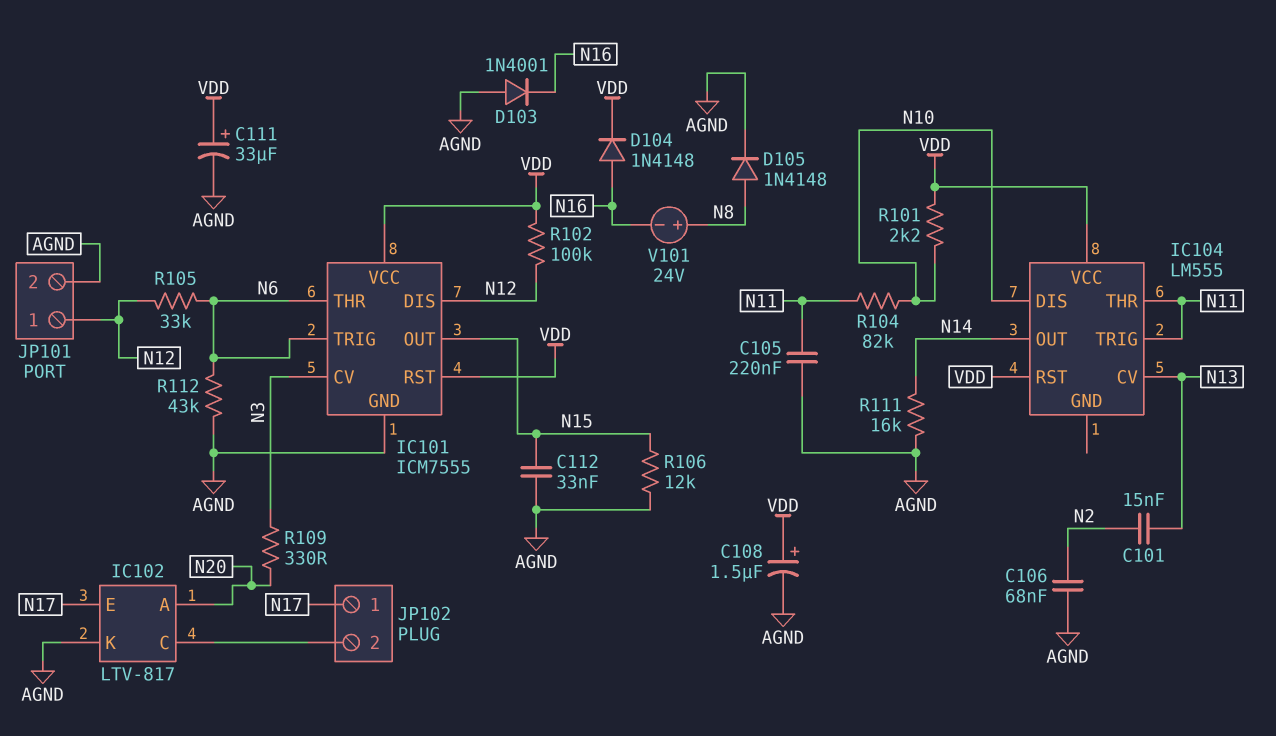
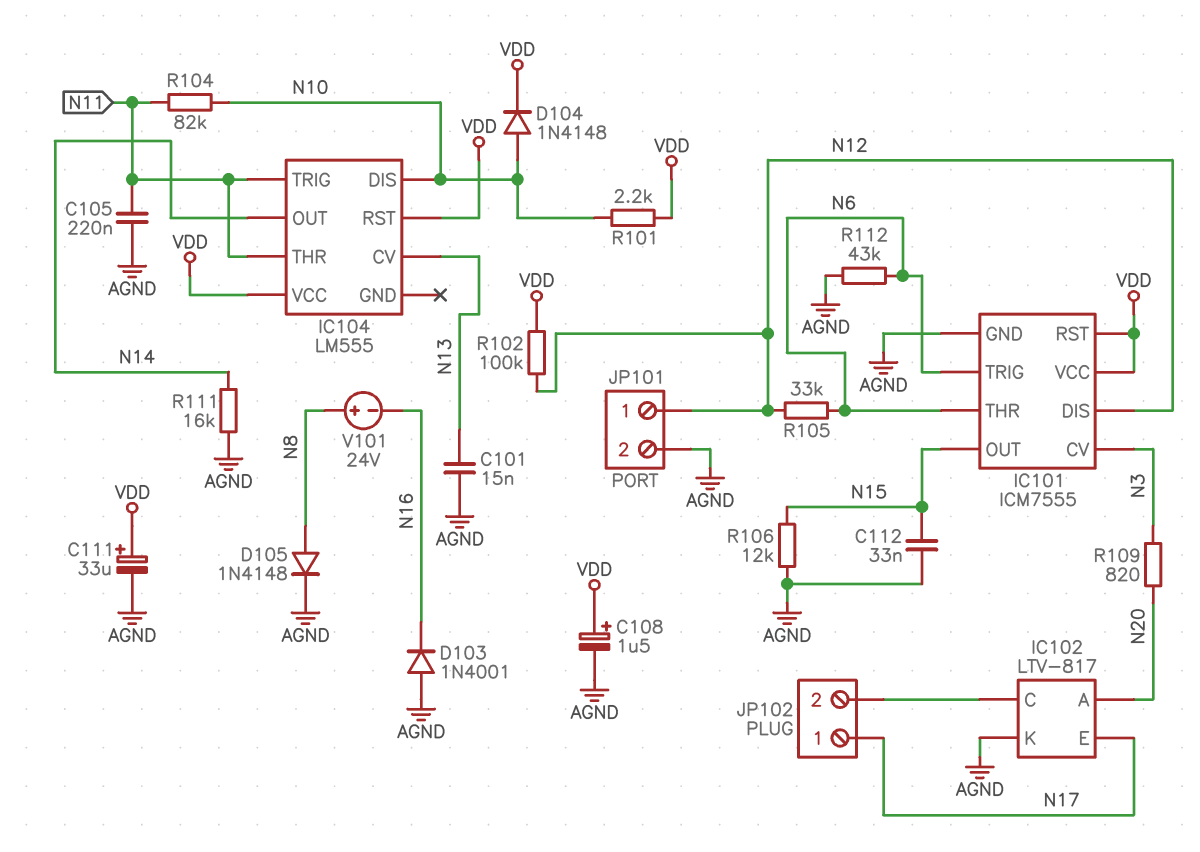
C101: 15nF (N2, N13) -> 15nF (AGND, N13)
C106: 68nF (AGND, N2) -> none
D104: diode 1N4148 (A N16, K VDD) -> diode 1N4148 (A N10, K VDD)
R109: 330 (N3, N20) -> 820 (N3, N20)

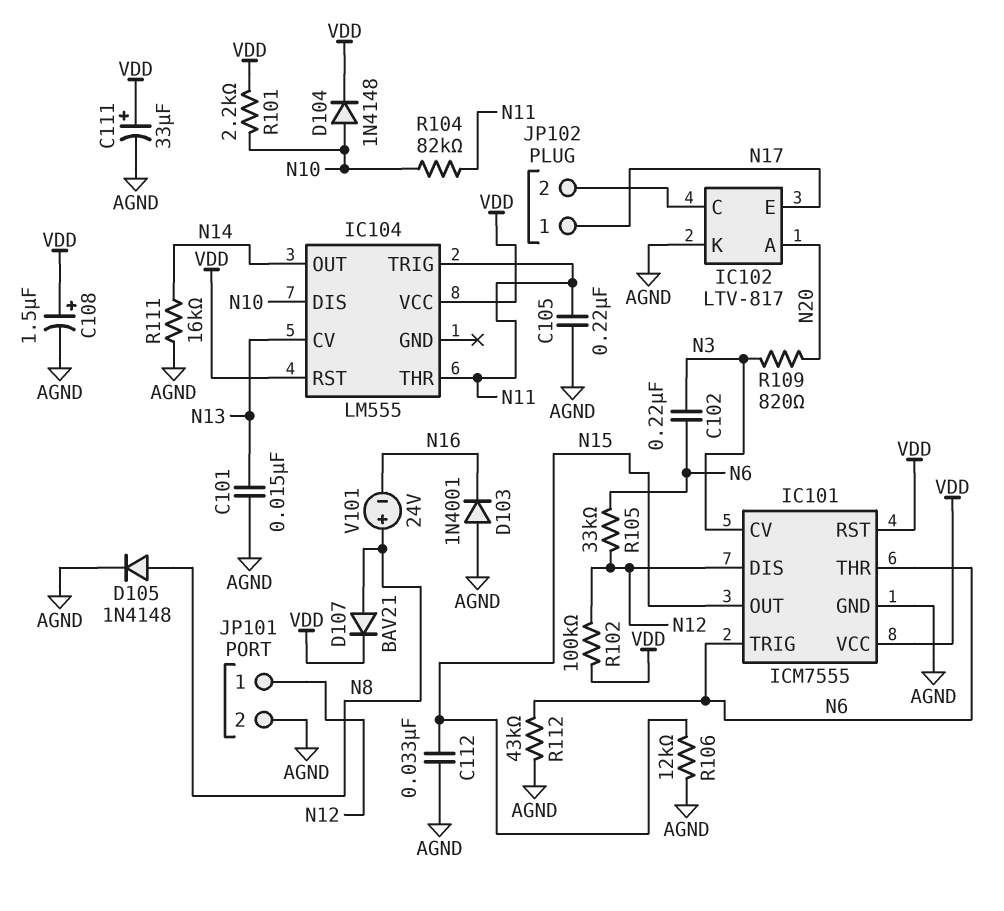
C102: none -> 220nF (N3, N6)
D107: none -> diode BAV21 (A N8, K VDD)

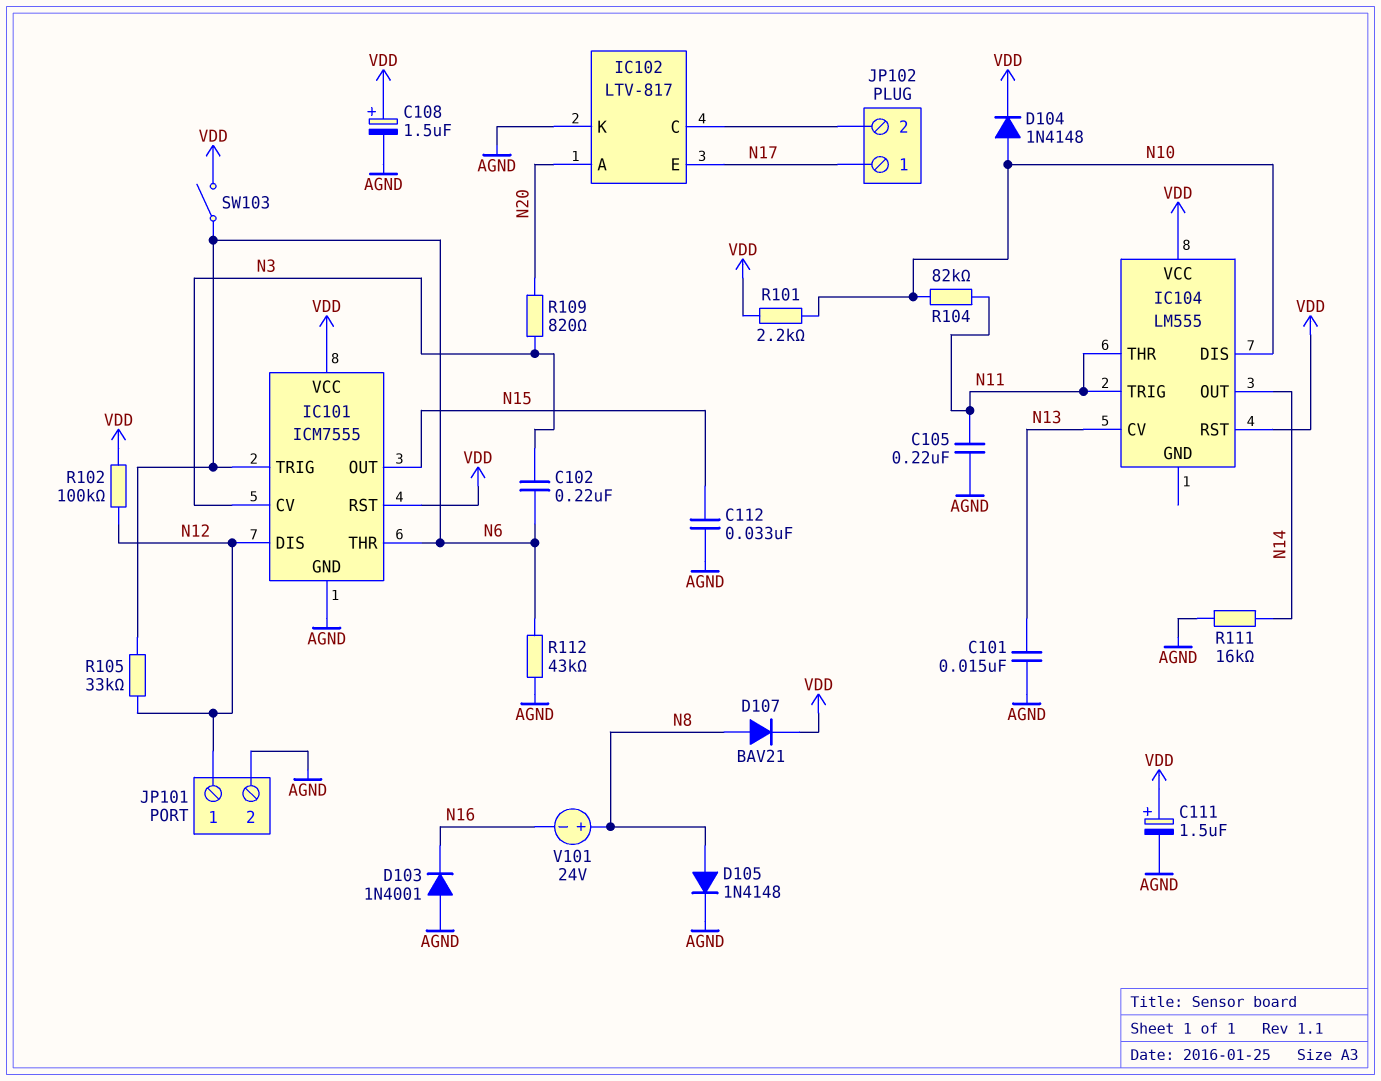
C111: 33uF (plus VDD, minus AGND) -> 1.5uF (plus VDD, minus AGND)
R106: 12k (AGND, N15) -> none
SW103: none -> switch (N6, VDD)

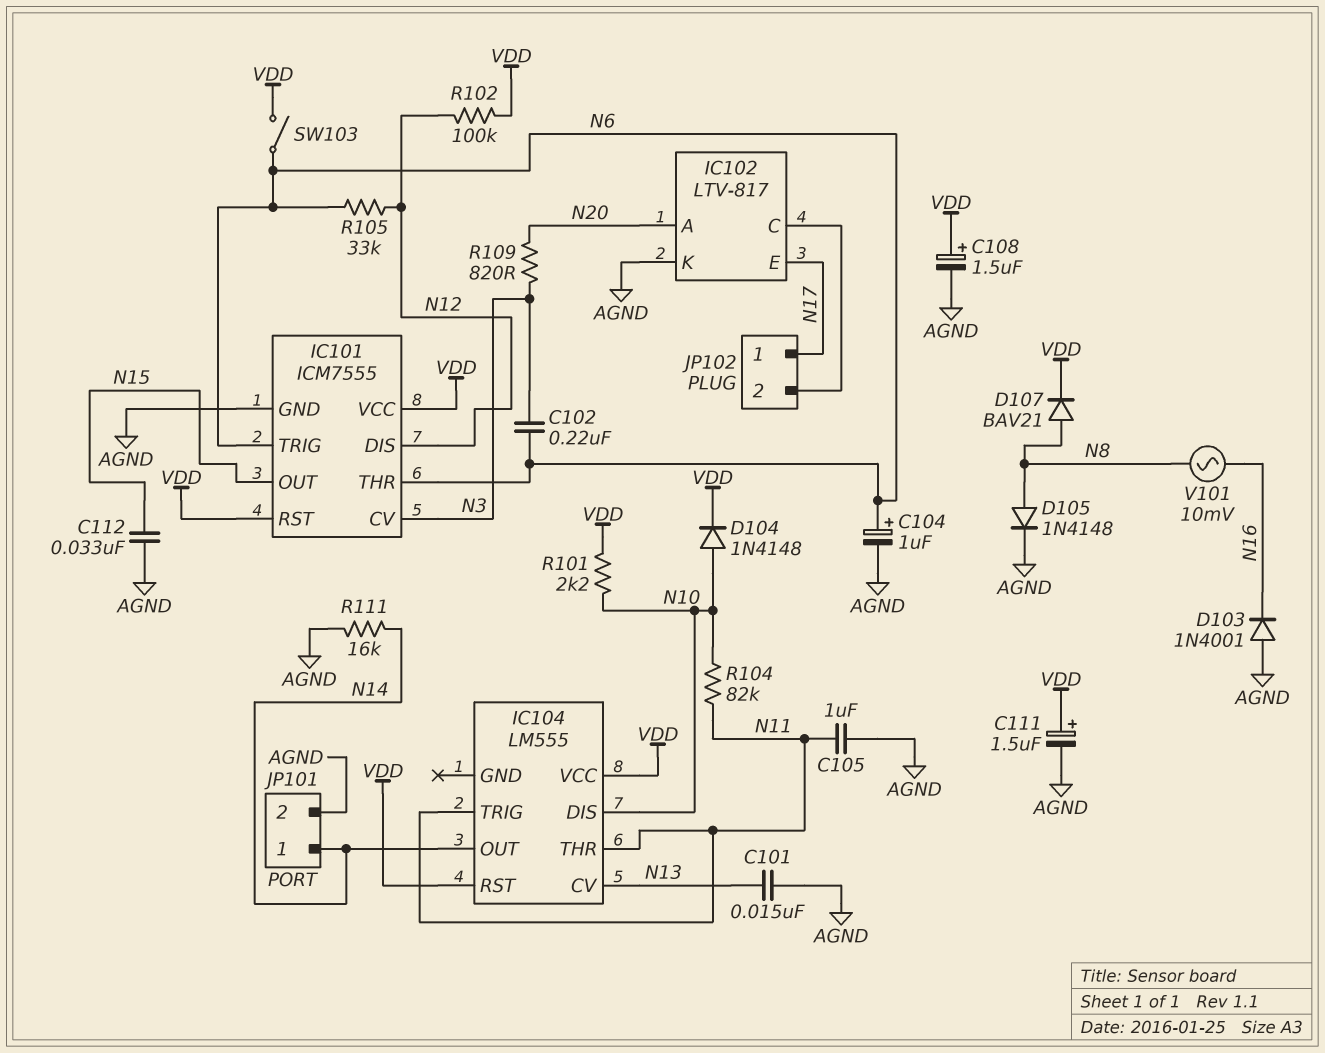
C104: none -> 1uF (plus N6, minus AGND)
C105: 220nF (AGND, N11) -> 1uF (AGND, N11)
JP101 pin 1: N12 -> N14
R112: 43k (AGND, N6) -> none
V101: 24V (plus N8, minus N16) -> AC 10mV (N8, N16)

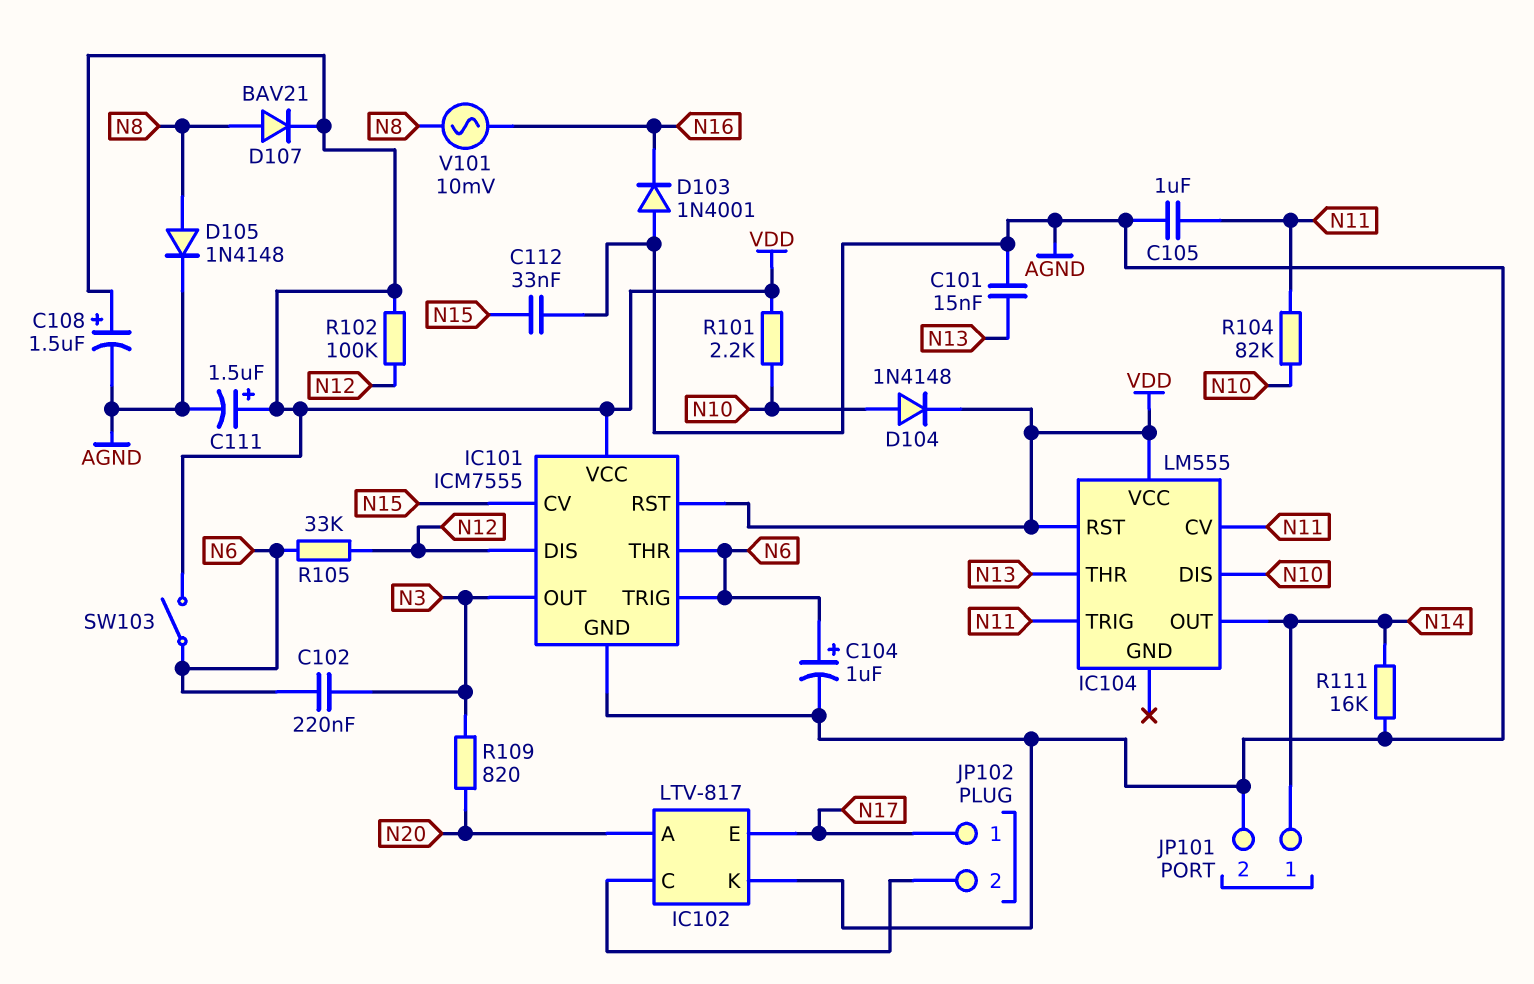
IC101 pin CV: N3 -> N15
IC101 pin OUT: N15 -> N3
IC104 pin CV: N13 -> N11
IC104 pin THR: N11 -> N13

